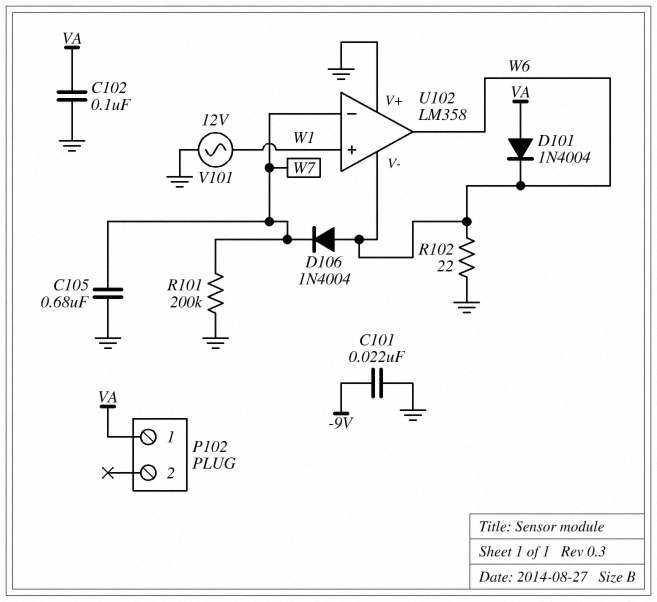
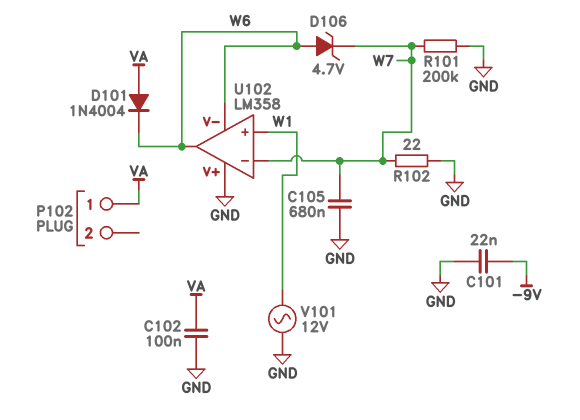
D106: diode 1N4004 (A W6, K W7) -> zener 4.7V (A W6, K W7)
R102: 22 (GND, W6) -> 22 (GND, W7)

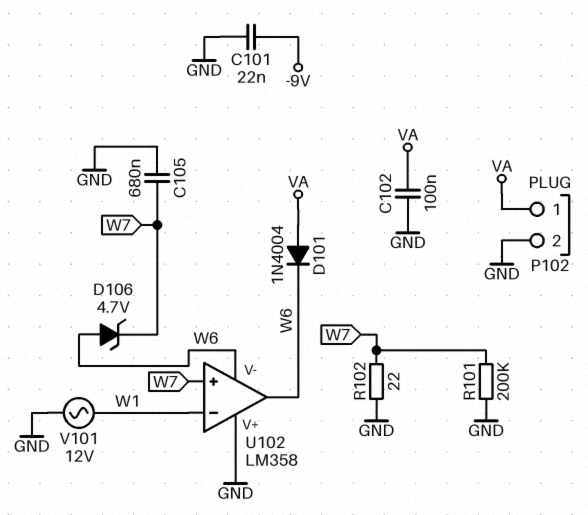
P102 pin 2: none -> GND
U102 pin in+: W1 -> W7
U102 pin in-: W7 -> W1

